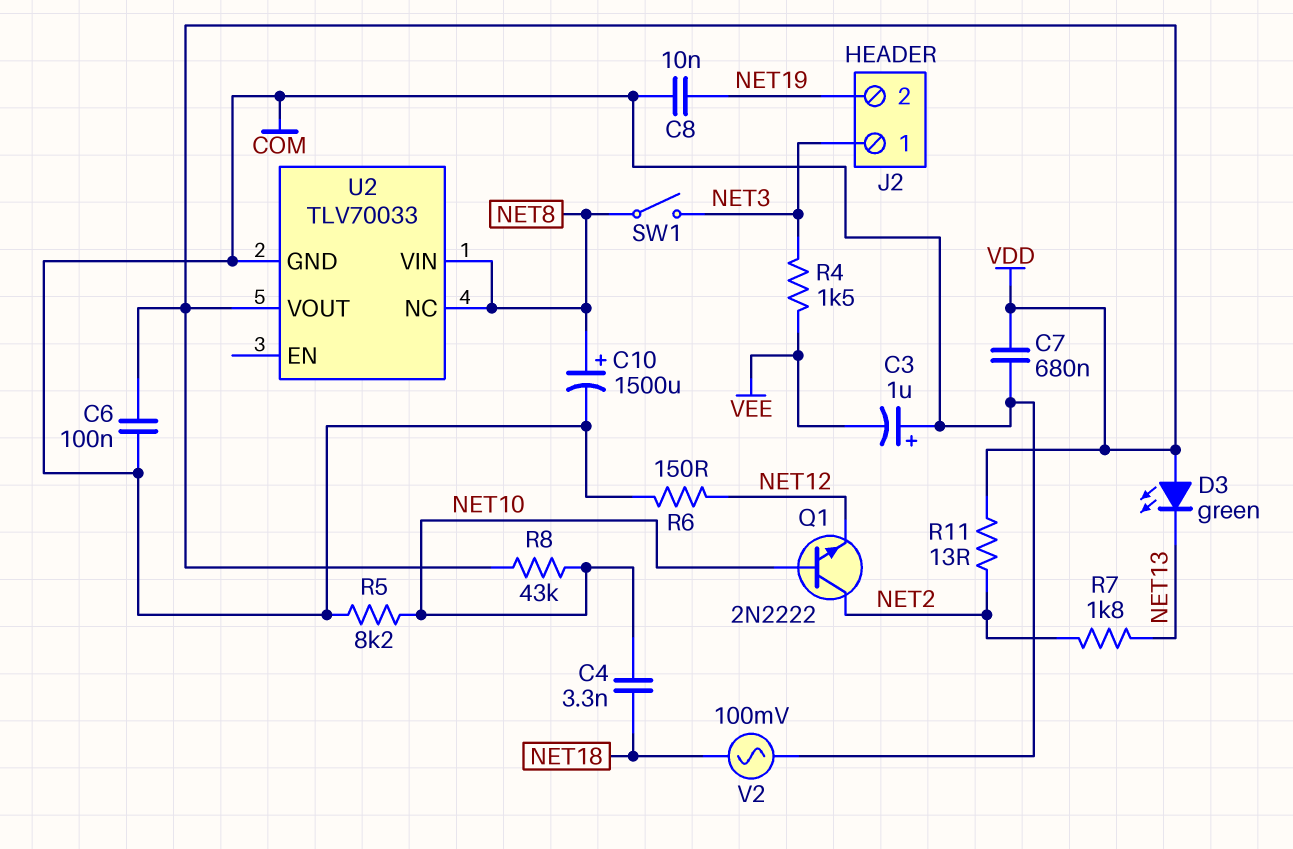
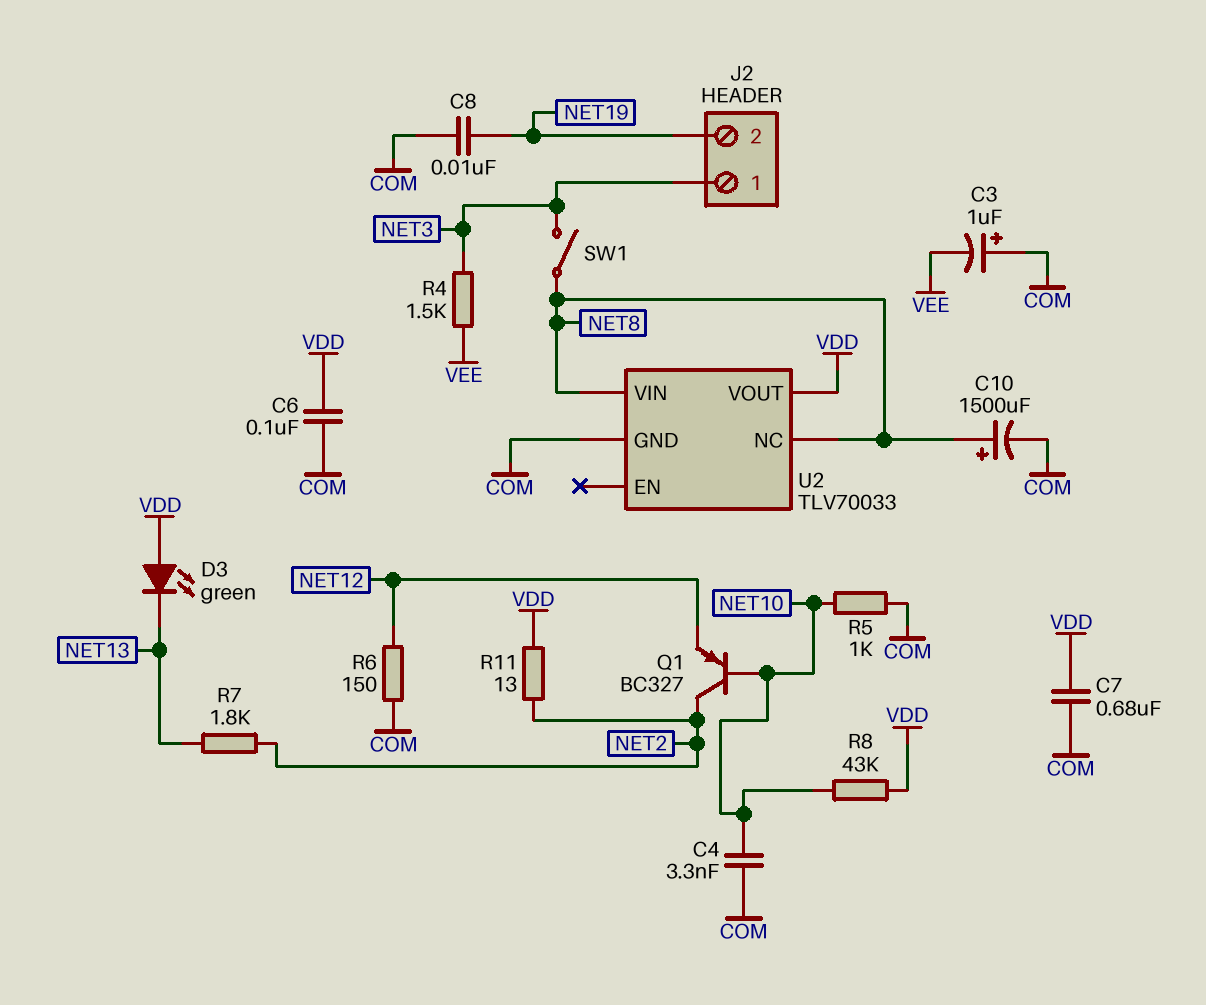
C4: 3.3nF (NET10, NET18) -> 3.3nF (COM, NET10)
Q1: NPN 2N2222 (B NET10, C NET2, E NET12) -> PNP BC327 (B NET10, C NET2, E NET12)
R5: 8.2k (COM, NET10) -> 1k (COM, NET10)
V2: AC 100mV (COM, NET18) -> none

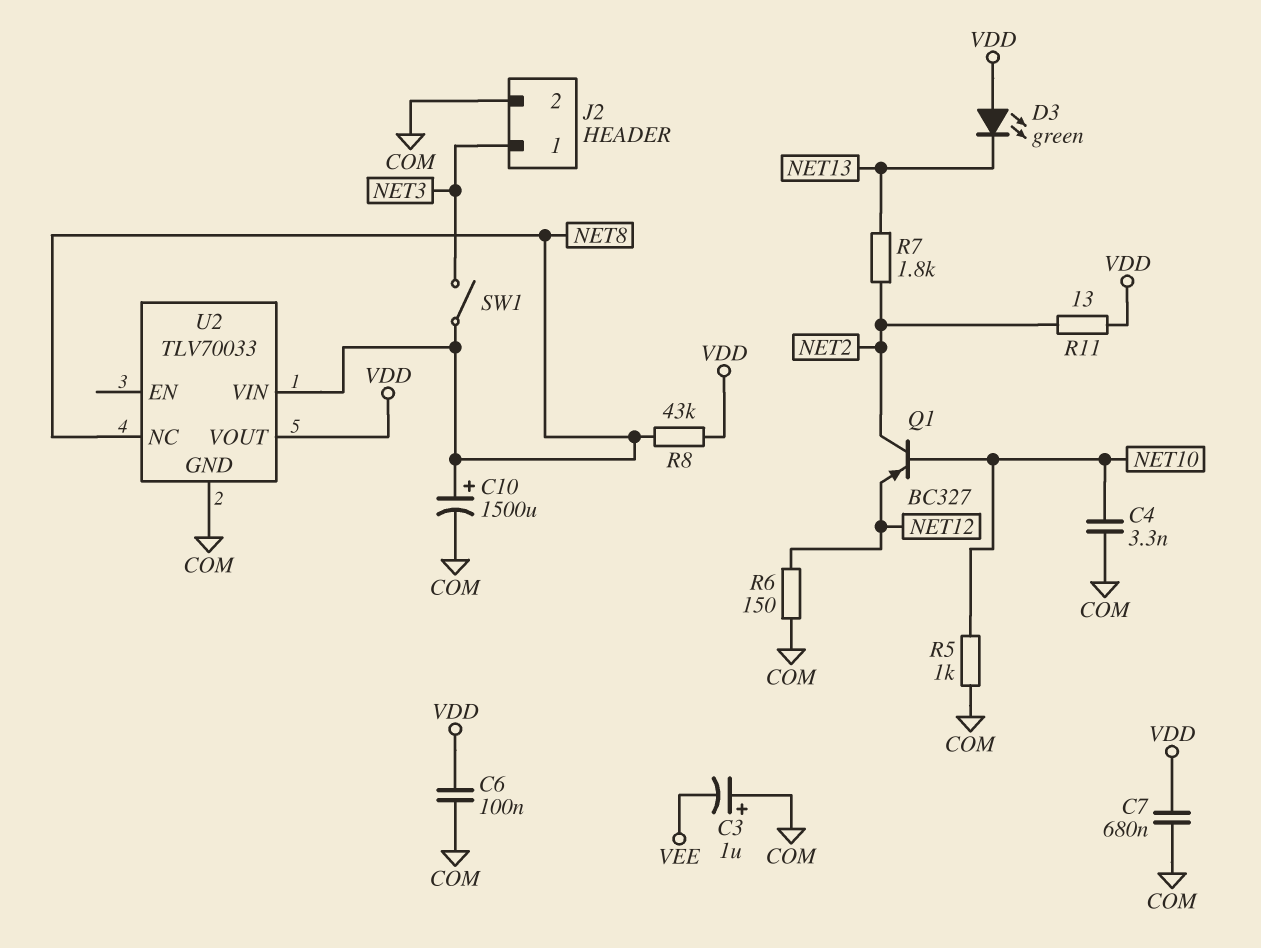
C8: 10nF (COM, NET19) -> none
J2 pin 2: NET19 -> COM
R4: 1.5k (NET3, VEE) -> none
R8: 43k (NET10, VDD) -> 43k (NET8, VDD)

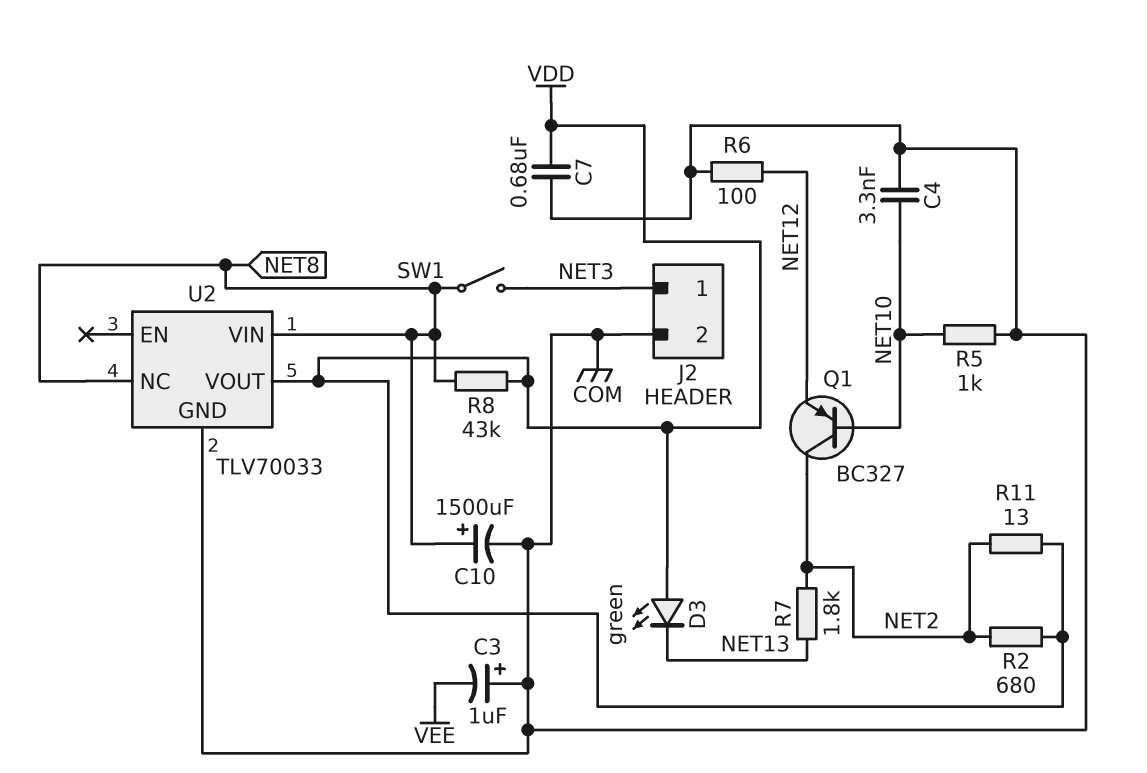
C6: 100nF (COM, VDD) -> none
R2: none -> 680 (NET2, VDD)
R6: 150 (COM, NET12) -> 100 (COM, NET12)

